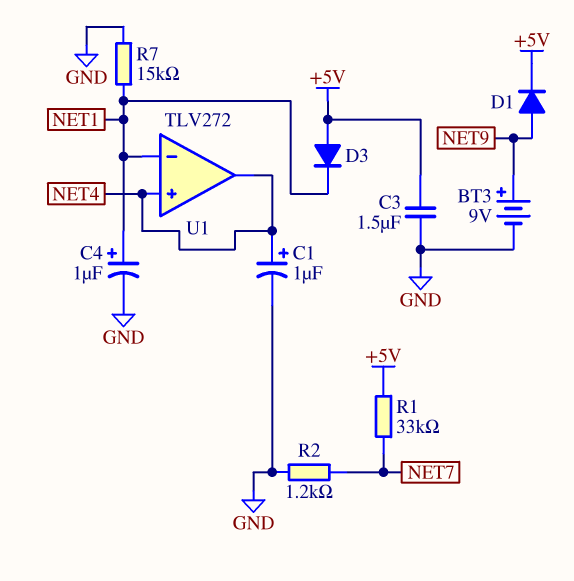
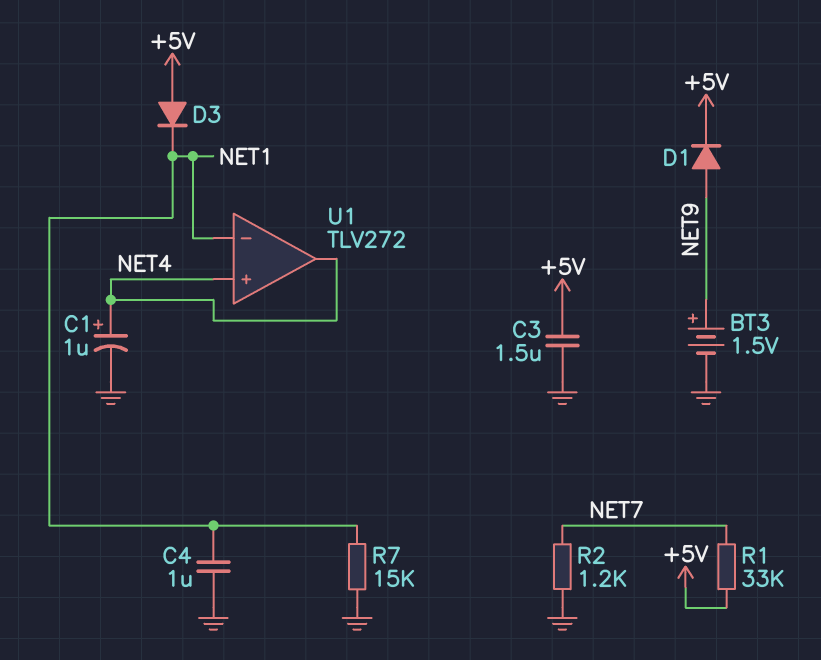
BT3: 9V (plus NET9, minus GND) -> 1.5V (plus NET9, minus GND)
C4: 1uF (plus NET1, minus GND) -> 1uF (GND, NET1)

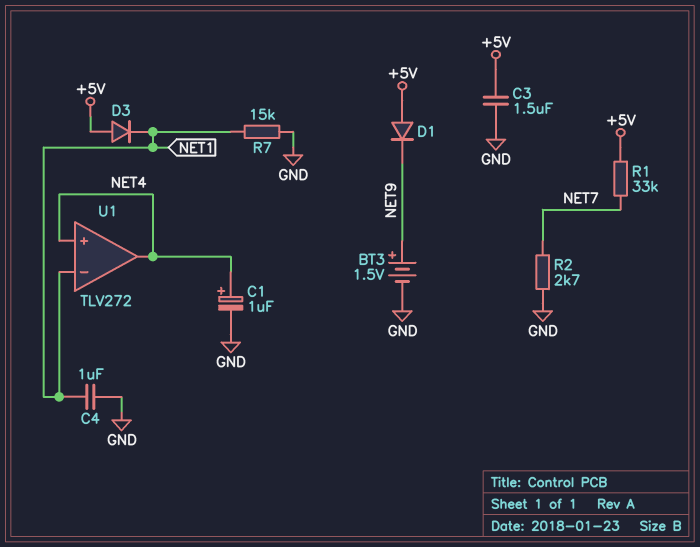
D1: diode (A NET9, K +5V) -> diode (A +5V, K NET9)
R2: 1.2k (GND, NET7) -> 2.7k (GND, NET7)

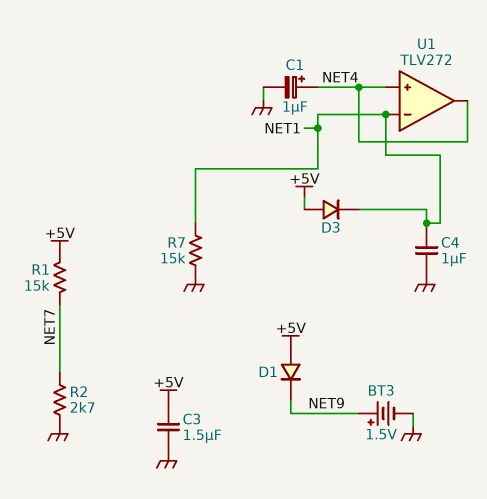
R1: 33k (+5V, NET7) -> 15k (+5V, NET7)

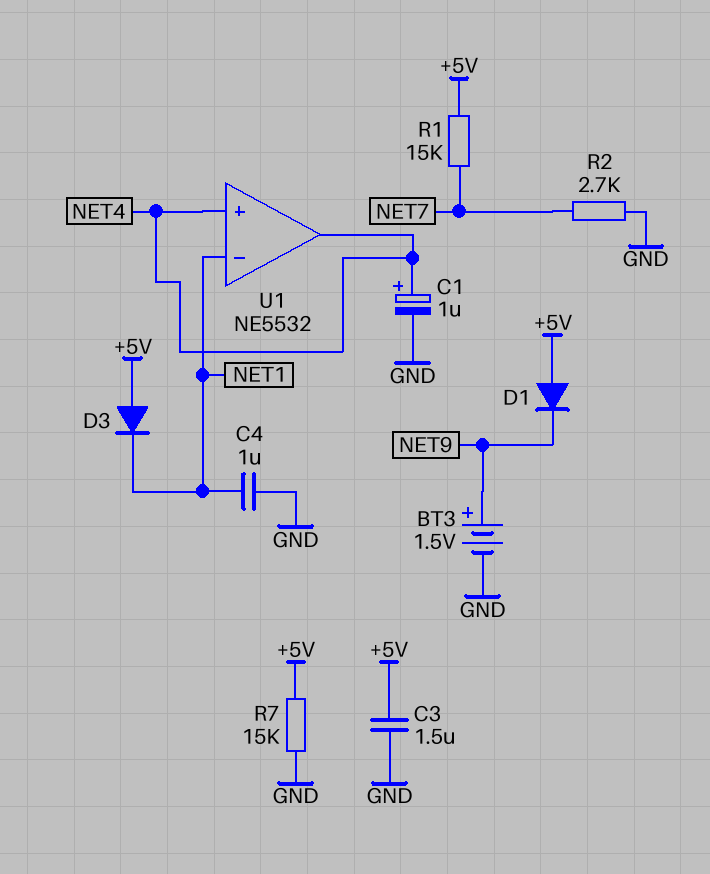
R7: 15k (GND, NET1) -> 15k (+5V, GND)
U1: TLV272 -> NE5532

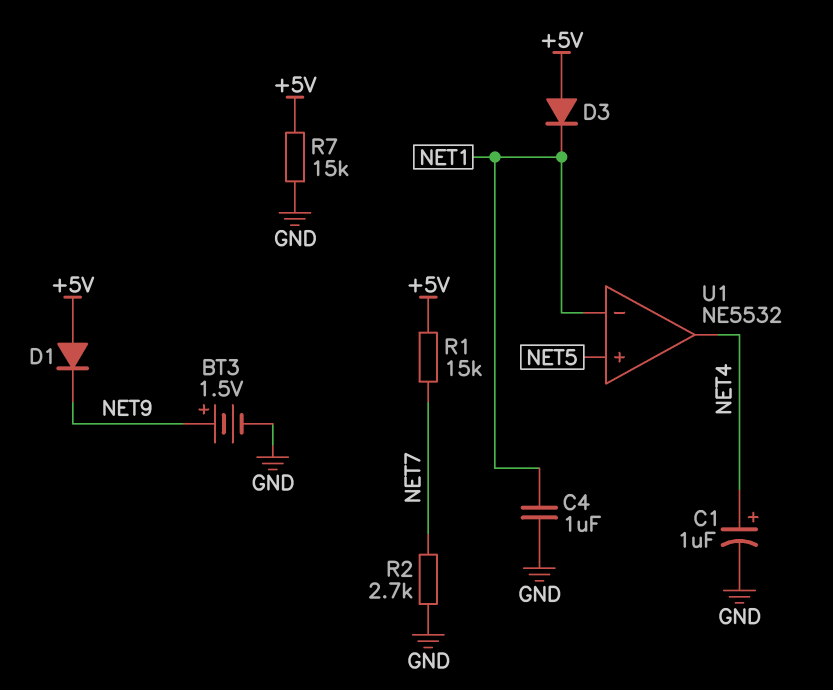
C3: 1.5uF (+5V, GND) -> none
U1 pin in+: NET4 -> NET5

